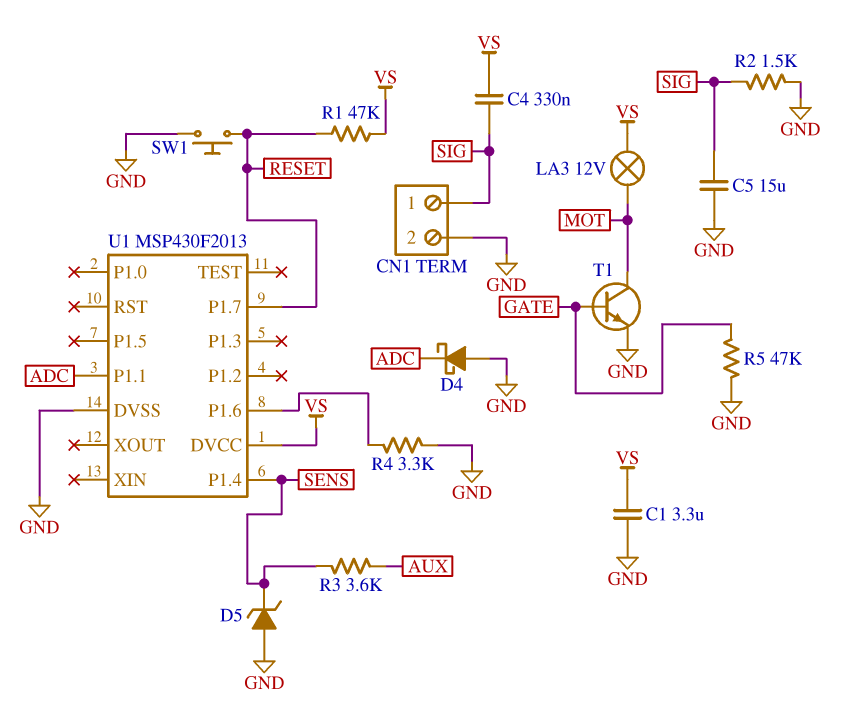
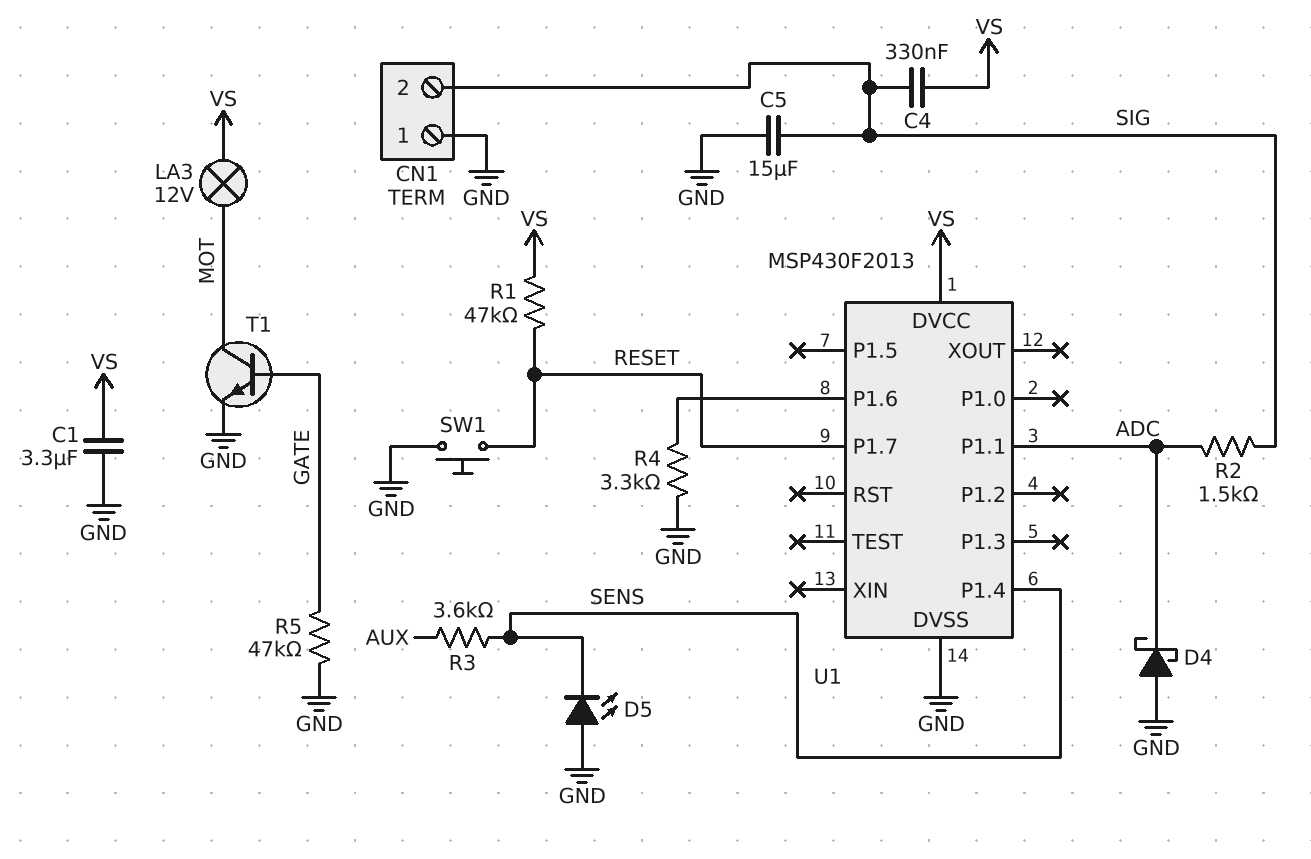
CN1 pin 1: SIG -> GND
CN1 pin 2: GND -> SIG
D5: zener (A GND, K SENS) -> LED (A GND, K SENS)
R2: 1.5k (GND, SIG) -> 1.5k (ADC, SIG)

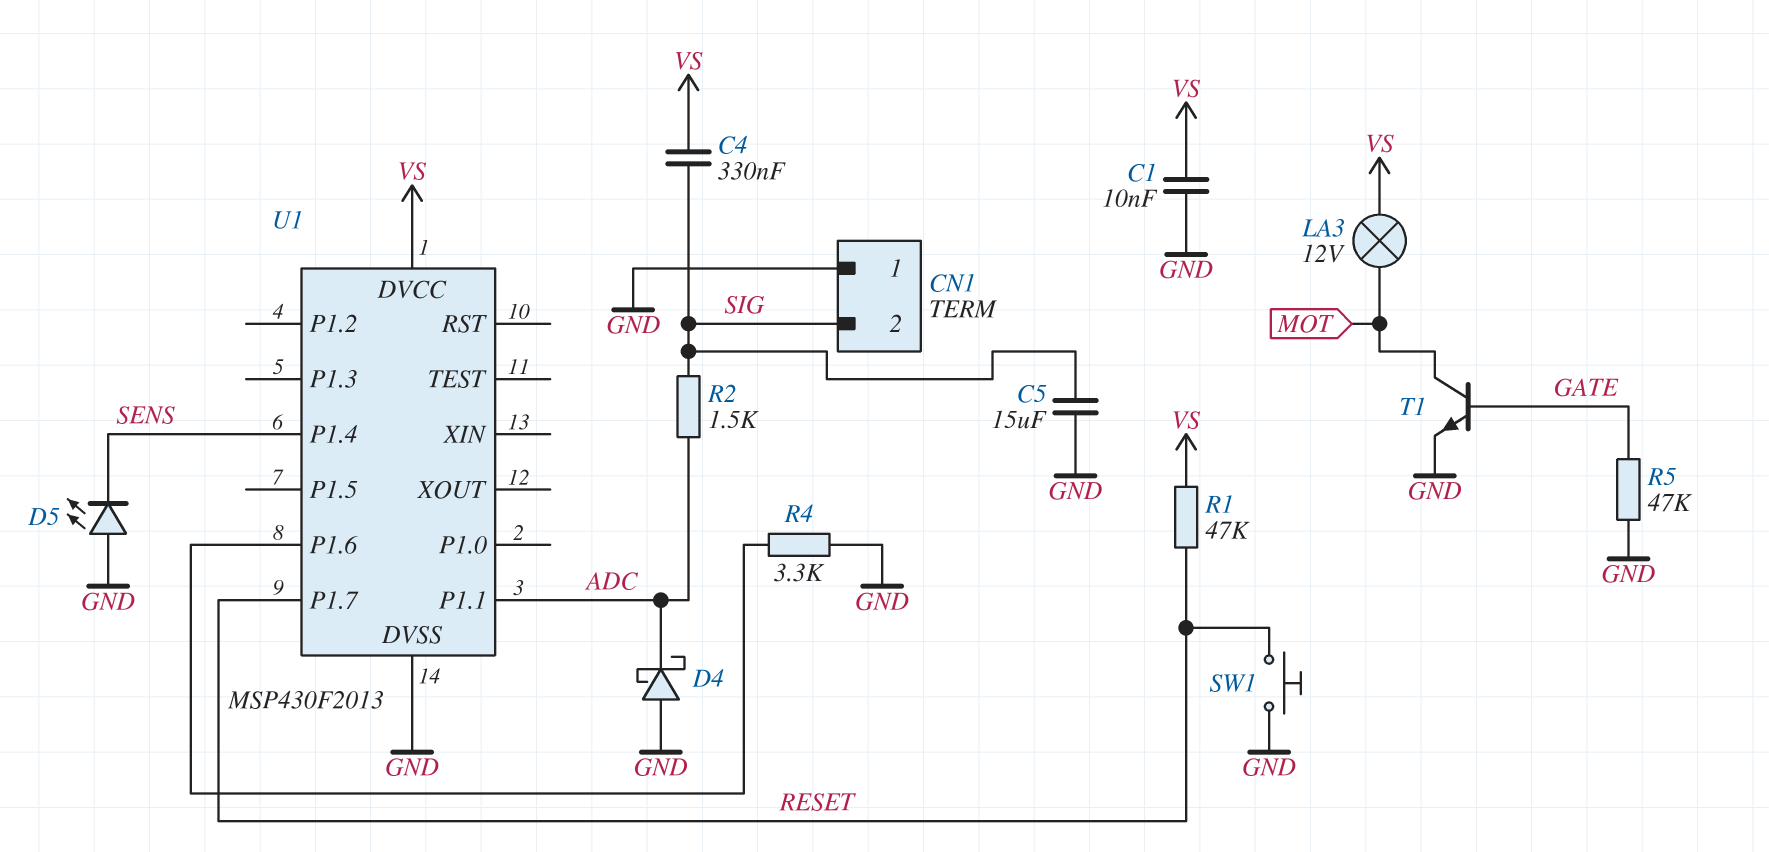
C1: 3.3uF (GND, VS) -> 10nF (GND, VS)
R3: 3.6k (AUX, SENS) -> none

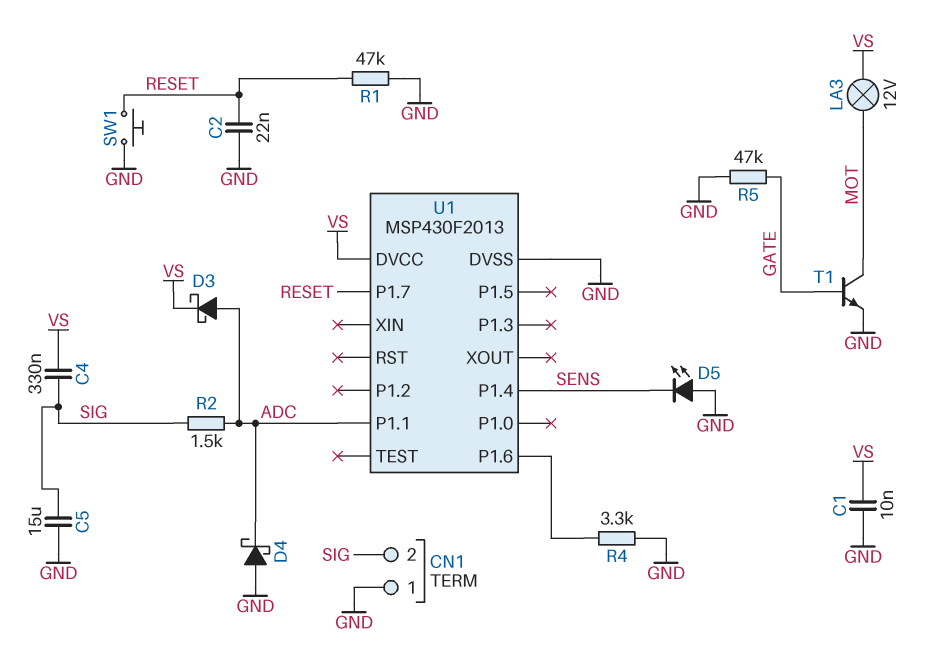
C2: none -> 22nF (GND, RESET)
D3: none -> schottky (A ADC, K VS)
R1: 47k (RESET, VS) -> 47k (GND, RESET)

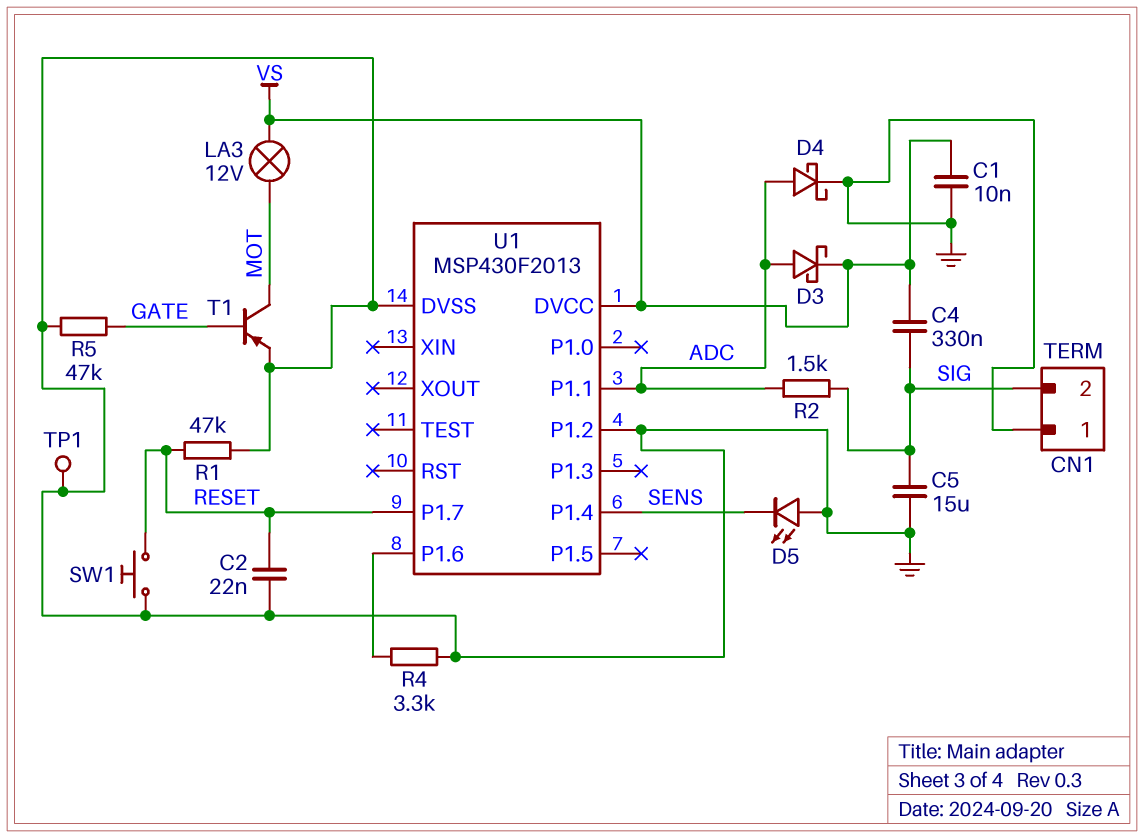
D4: schottky (A GND, K ADC) -> schottky (A ADC, K GND)
T1: NPN (B GATE, C MOT, E GND) -> PNP (B GATE, C MOT, E GND)
TP1: none -> test point (GND)
U1 pin P1.2: none -> GND

